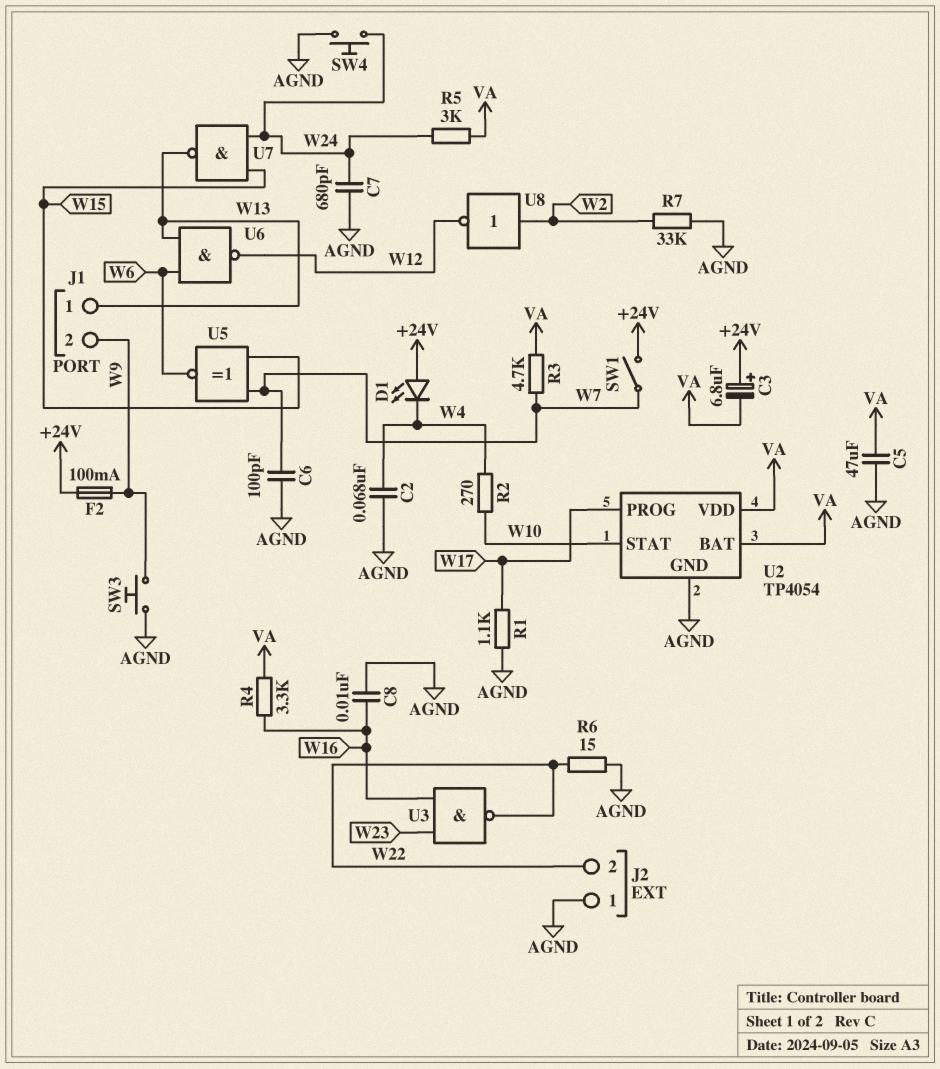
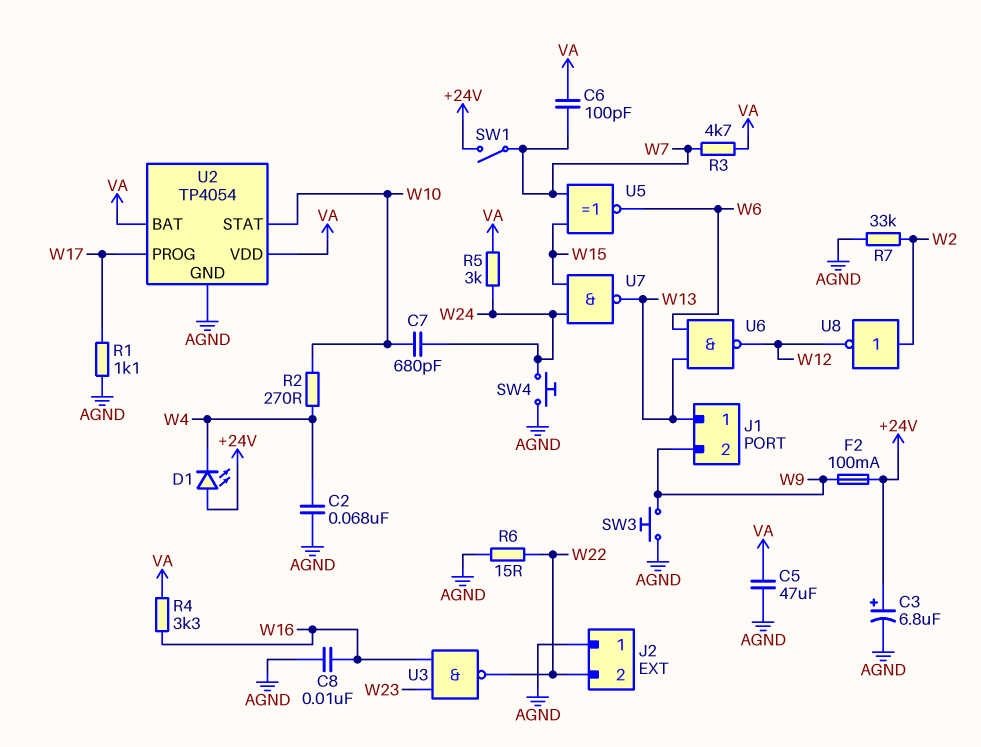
C3: 6.8uF (plus +24V, minus VA) -> 6.8uF (plus +24V, minus AGND)
C6: 100pF (AGND, W7) -> 100pF (VA, W7)
C7: 680pF (AGND, W24) -> 680pF (W10, W24)

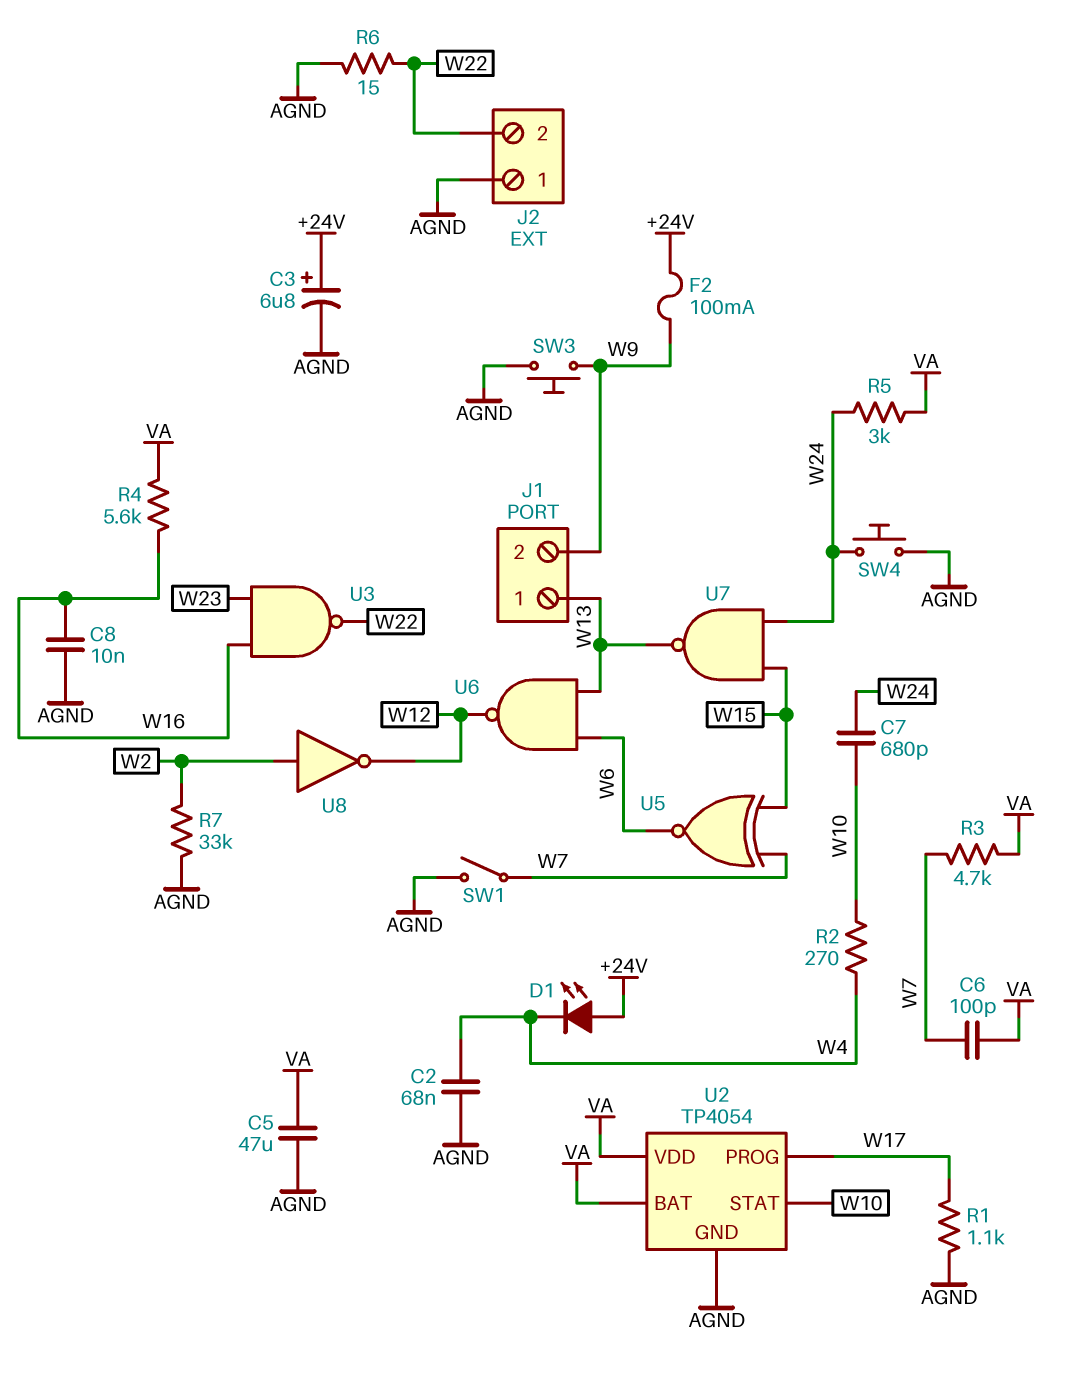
R4: 3.3k (VA, W16) -> 5.6k (VA, W16)
SW1: switch (+24V, W7) -> switch (AGND, W7)

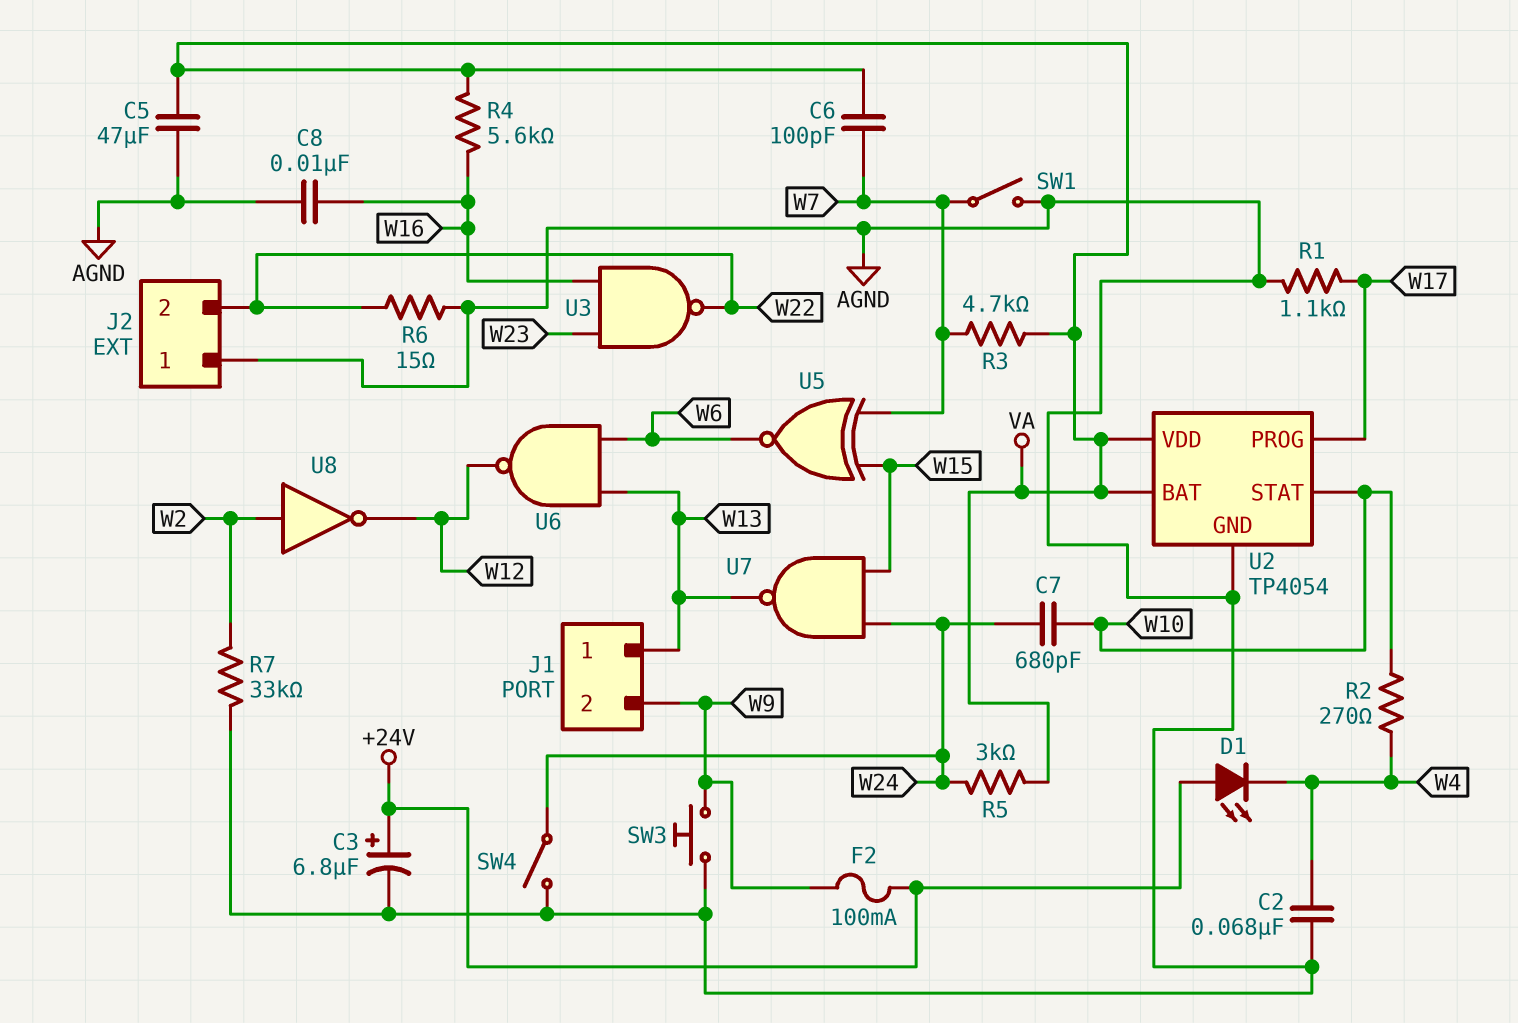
SW4: button (AGND, W24) -> switch (AGND, W24)

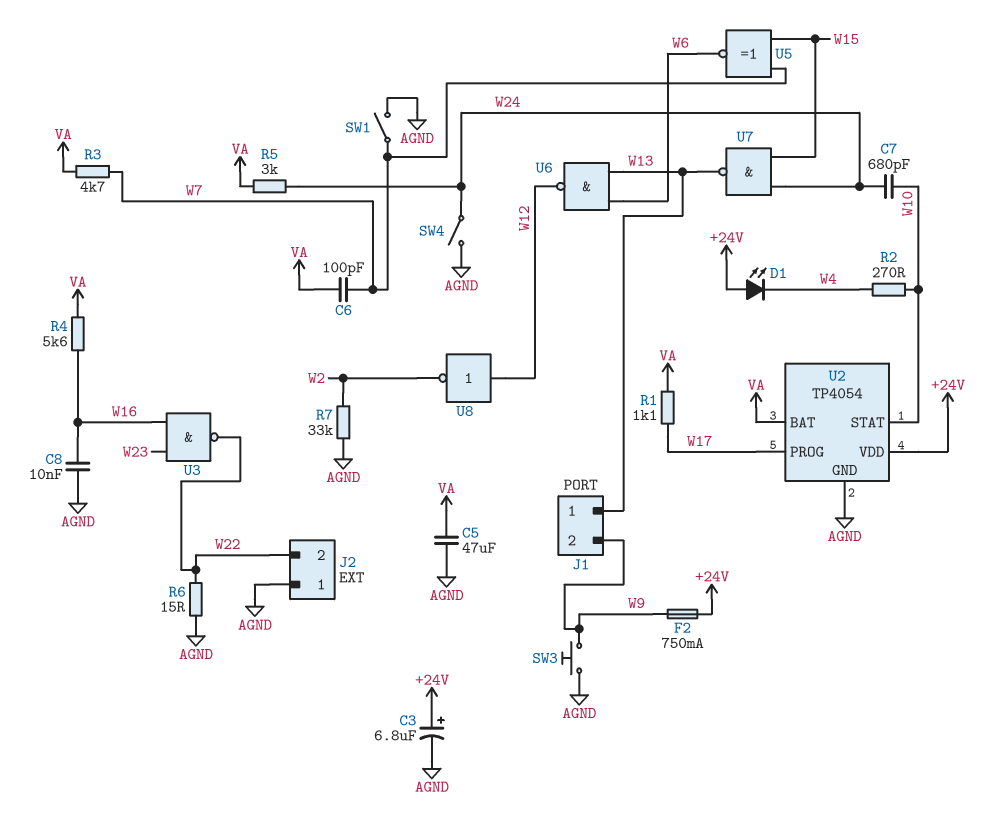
C2: 68nF (AGND, W4) -> none
F2: 100mA (+24V, W9) -> 750mA (+24V, W9)
R1: 1.1k (AGND, W17) -> 1.1k (VA, W17)
U2 pin VDD: VA -> +24V
U8: NOT (in W2, out W12) -> NOT (in W12, out W2)

